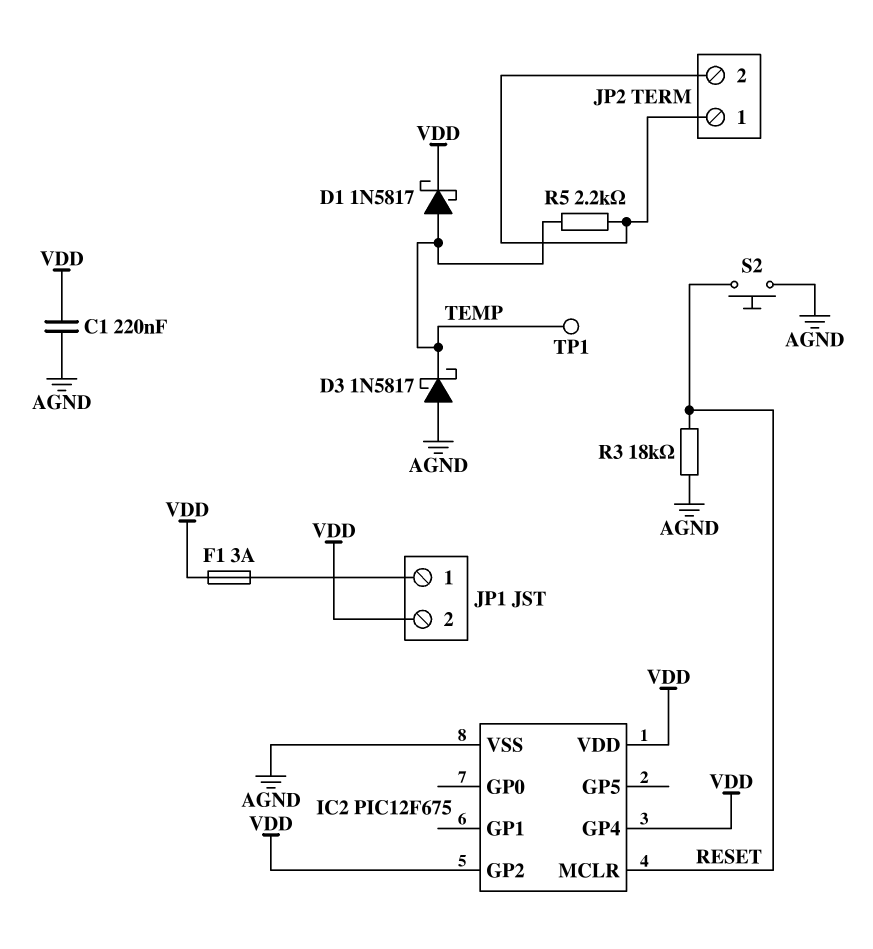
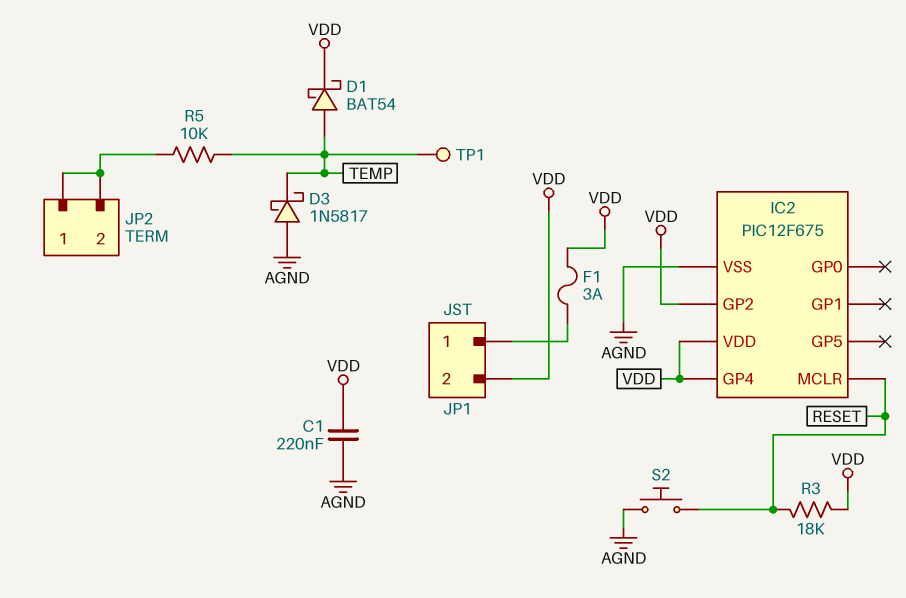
D1: schottky 1N5817 (A TEMP, K VDD) -> schottky BAT54 (A TEMP, K VDD)
R3: 18k (AGND, RESET) -> 18k (RESET, VDD)
R5: 2.2k (JP2/1, TEMP) -> 10k (JP2/1, TEMP)

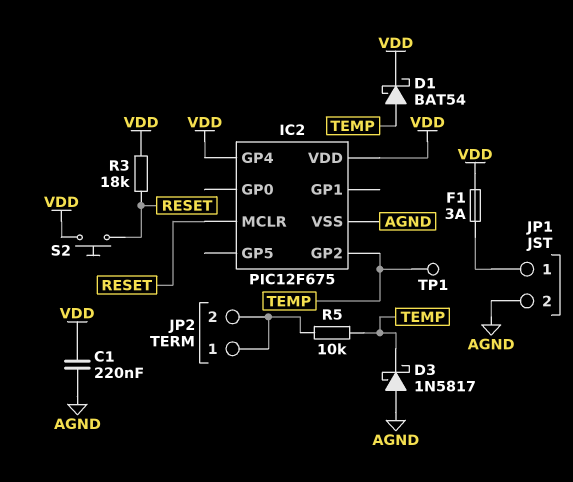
IC2 pin GP2: VDD -> TEMP
JP1 pin 2: VDD -> AGND
S2: button (AGND, RESET) -> button (RESET, VDD)

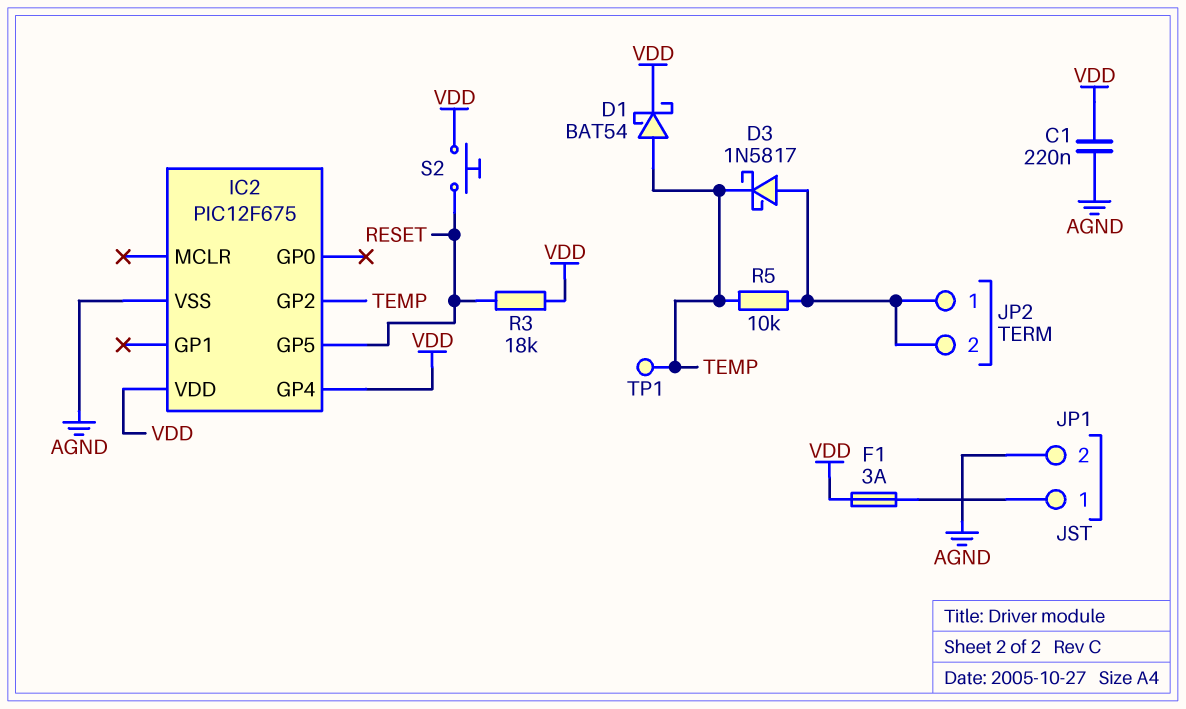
D3: schottky 1N5817 (A AGND, K TEMP) -> schottky 1N5817 (A JP2/1, K TEMP)
IC2 pin GP5: none -> RESET
IC2 pin MCLR: RESET -> none

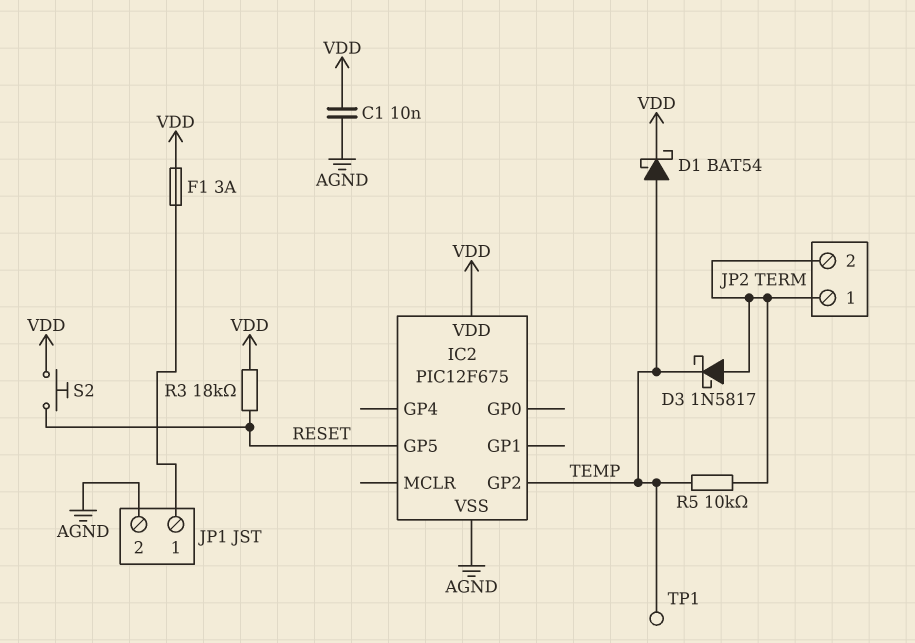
C1: 220nF (AGND, VDD) -> 10nF (AGND, VDD)
IC2 pin GP4: VDD -> none

